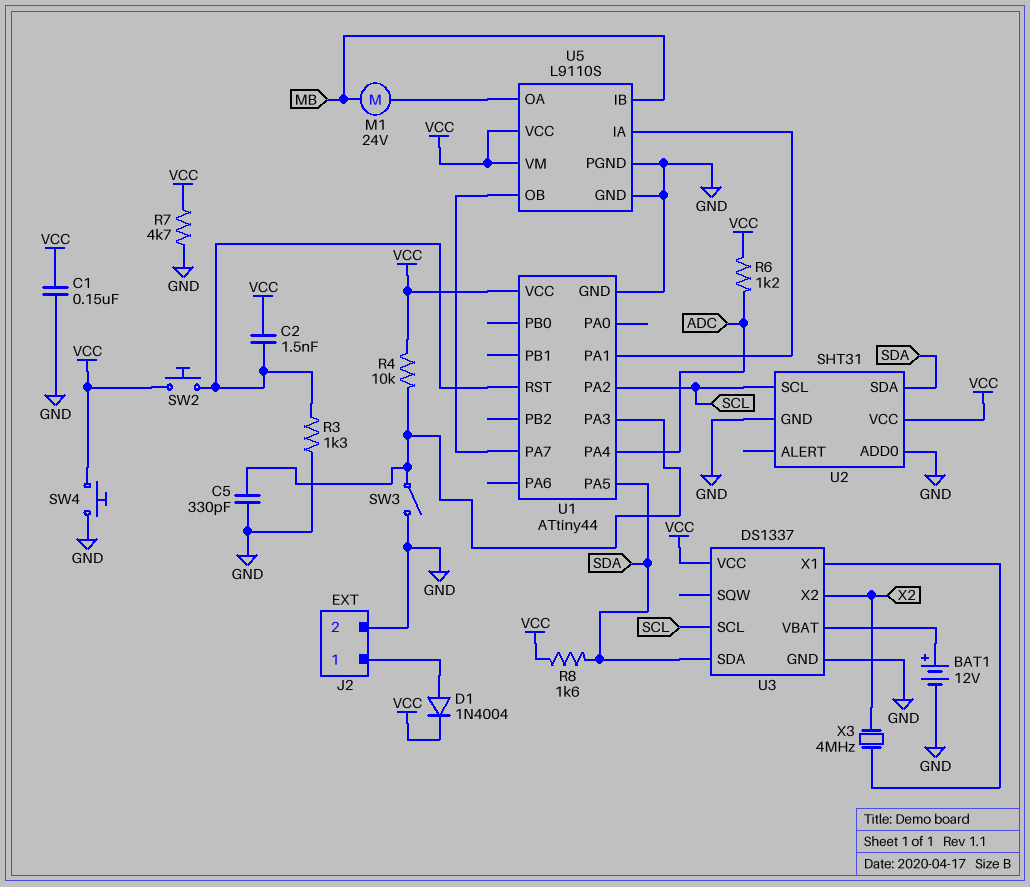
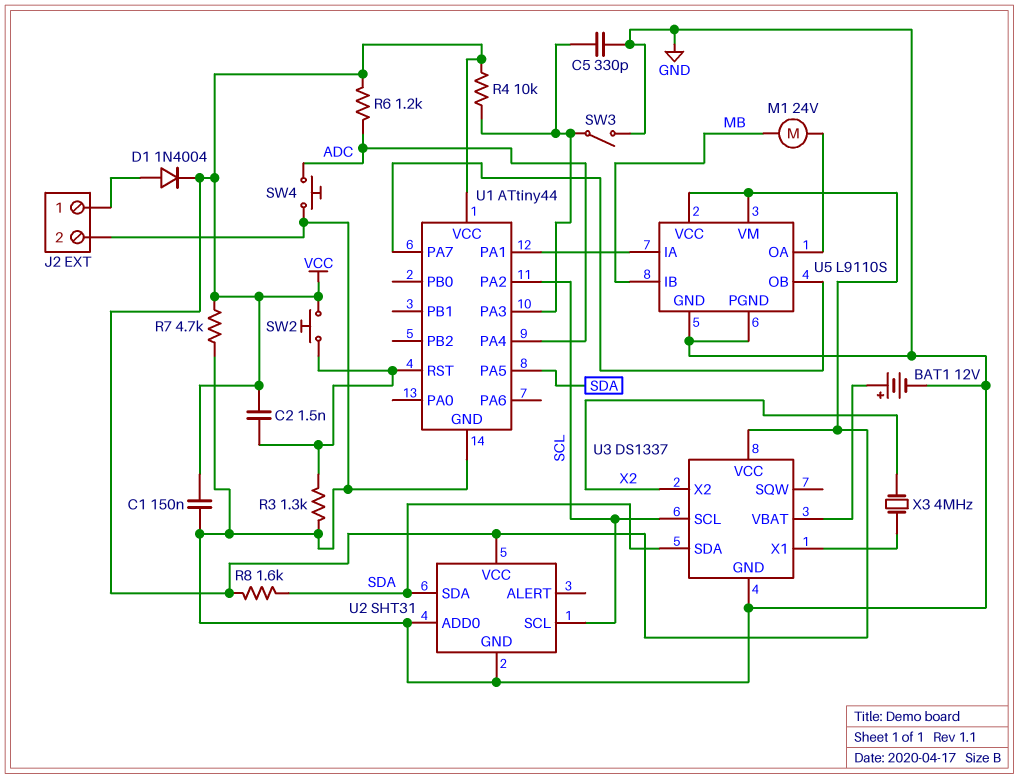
SW4: button (GND, VCC) -> button (ADC, GND)

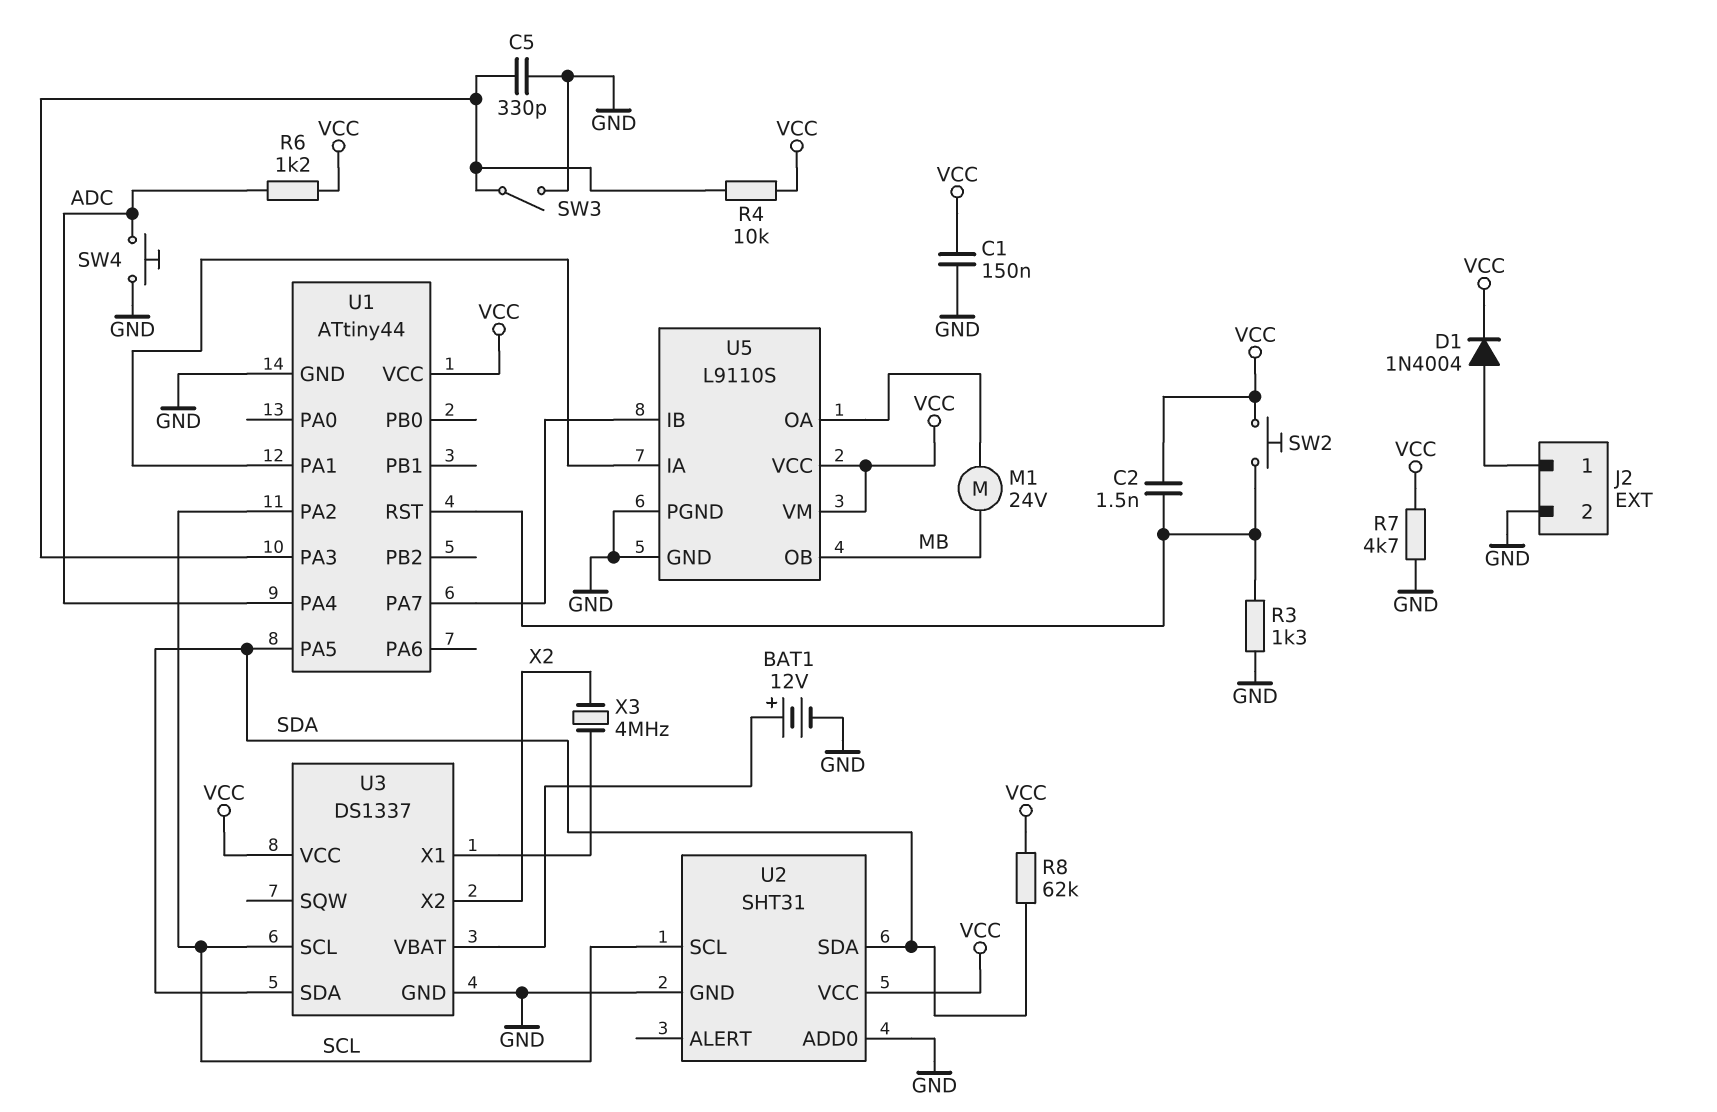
R8: 1.6k (SDA, VCC) -> 62k (SDA, VCC)
U5 pin IB: MB -> U1/PA7
U5 pin OB: U1/PA7 -> MB

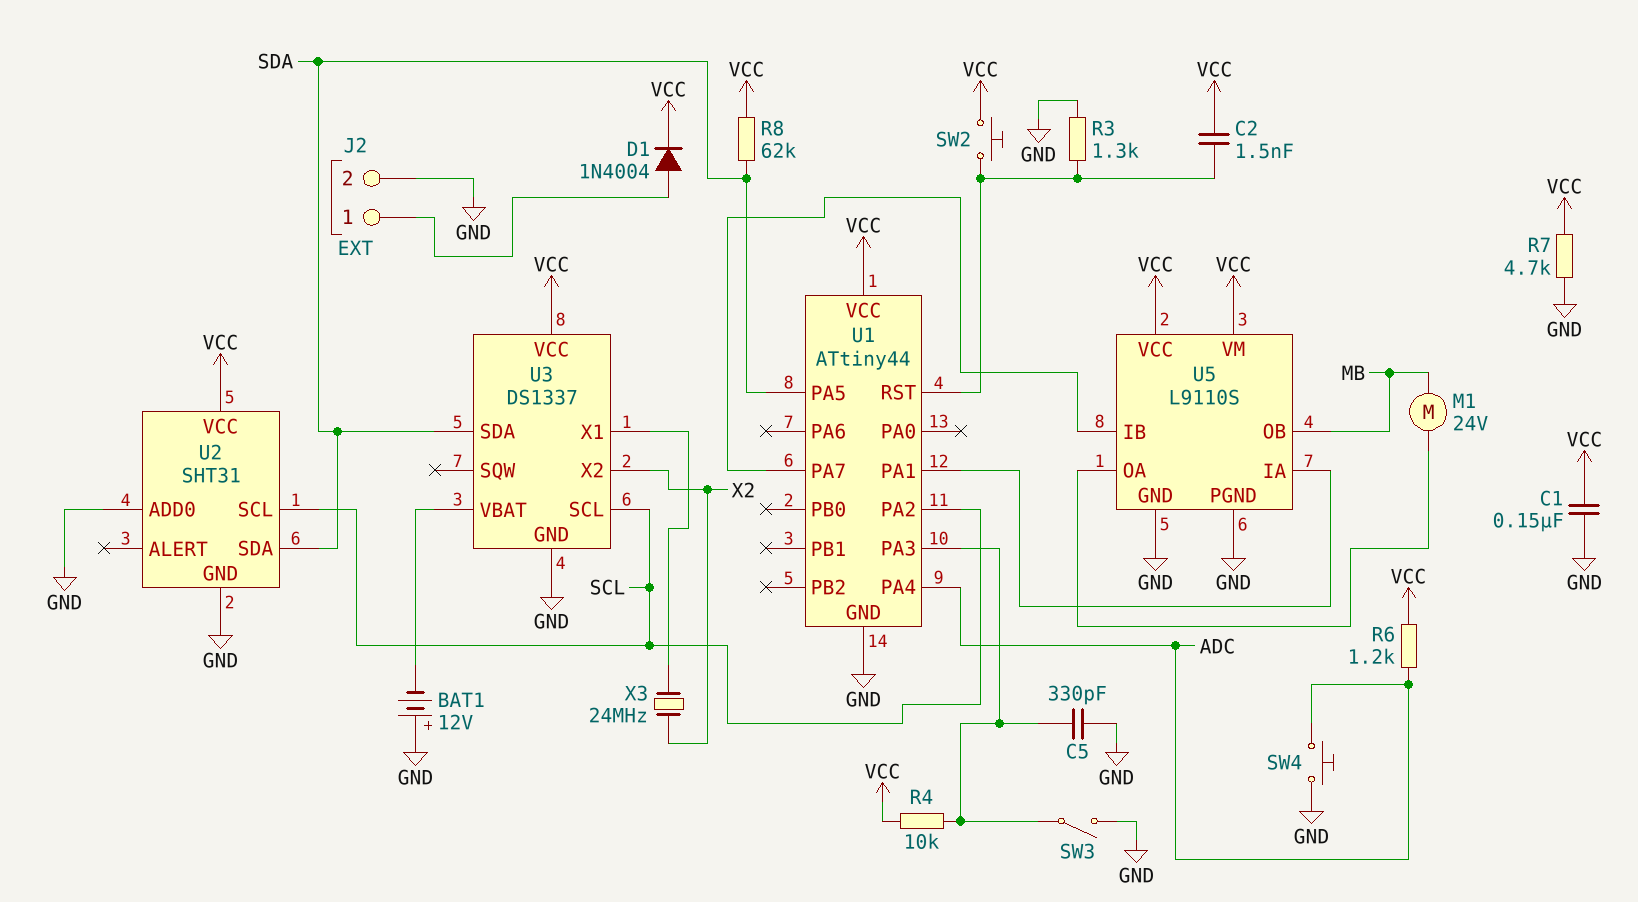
BAT1: 12V (plus U3/VBAT, minus GND) -> 12V (plus GND, minus U3/VBAT)
X3: 4MHz (U3/X1, X2) -> 24MHz (U3/X1, X2)

